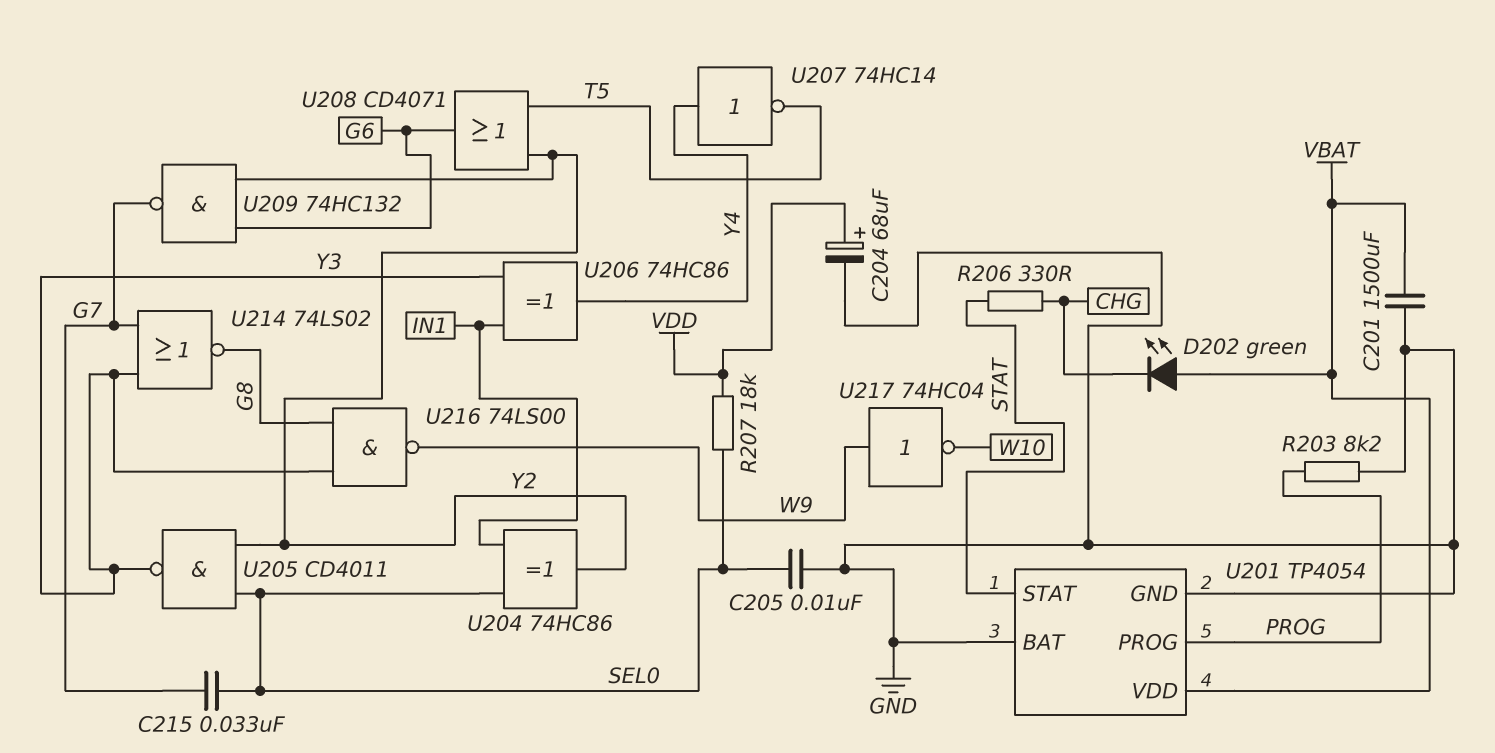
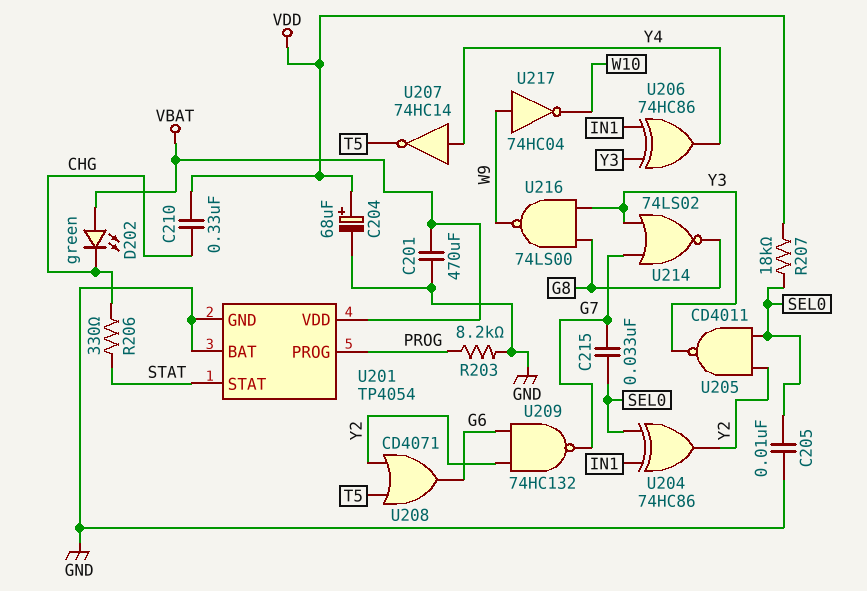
C201: 1500uF (GND, VBAT) -> 470uF (GND, VBAT)
C210: none -> 330nF (CHG, VDD)

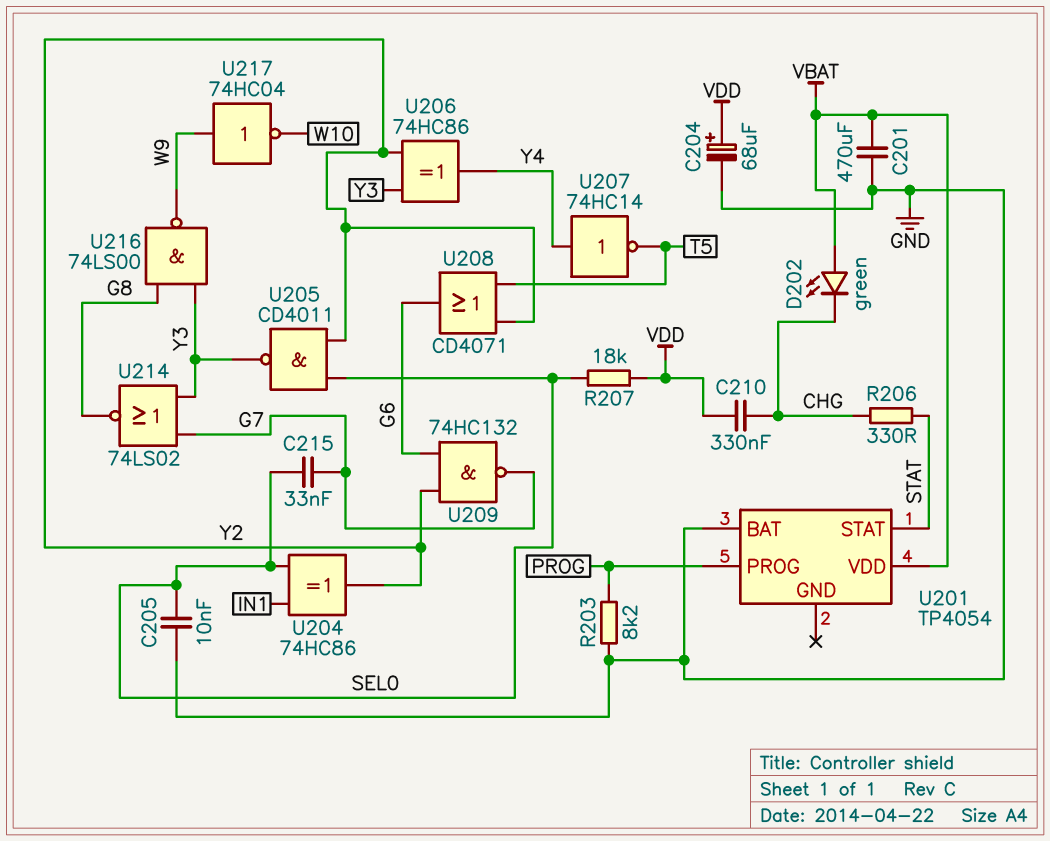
U201 pin GND: GND -> none
U206: XOR 74HC86 (in IN1, in Y3, out Y4) -> XOR 74HC86 (in Y2, in Y3, out Y4)

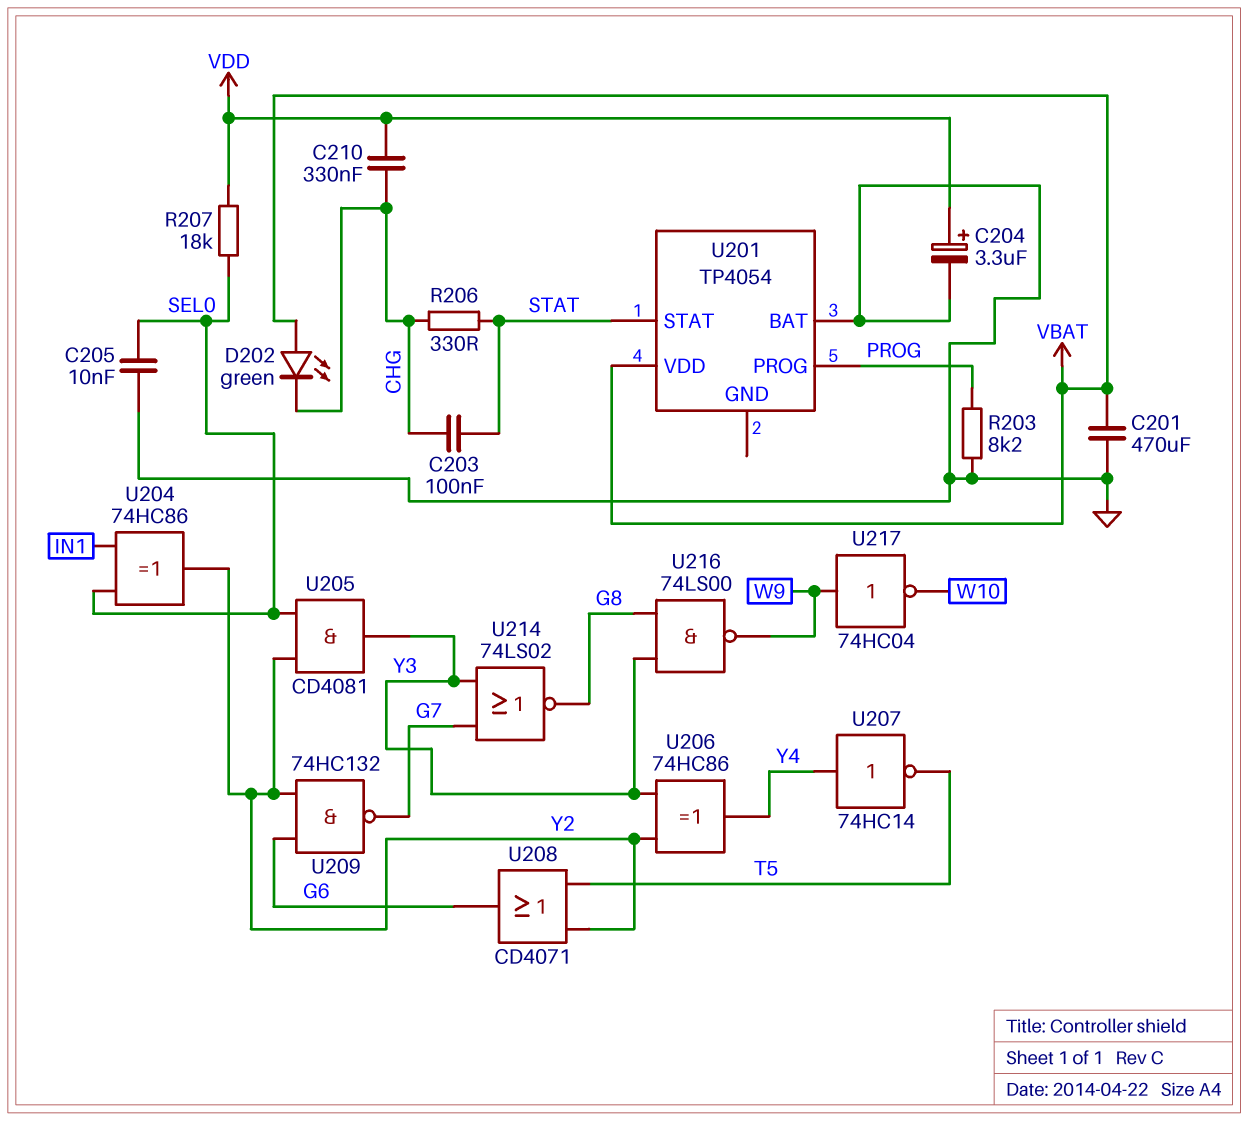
C203: none -> 100nF (CHG, STAT)
C204: 68uF (plus VDD, minus GND) -> 3.3uF (plus VDD, minus GND)
C215: 33nF (G7, SEL0) -> none
U205: NAND CD4011 (in SEL0, in Y2, out Y3) -> AND CD4081 (in SEL0, in Y2, out Y3)

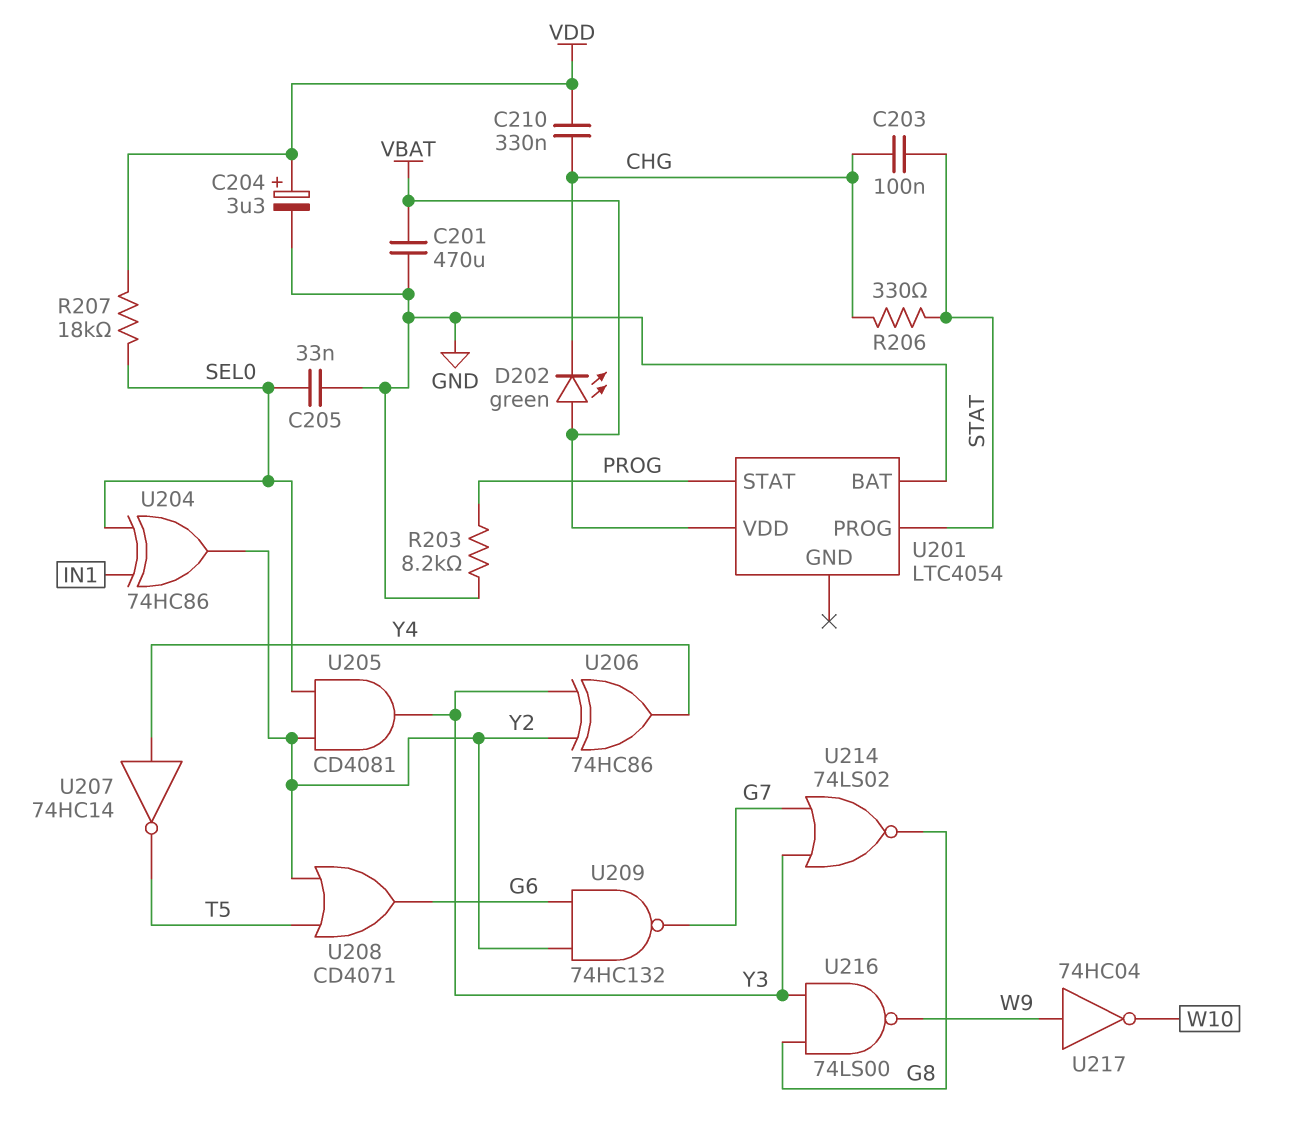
C205: 10nF (GND, SEL0) -> 33nF (GND, SEL0)
U201: TP4054 -> LTC4054
U201 pin PROG: PROG -> STAT
U201 pin STAT: STAT -> PROG

